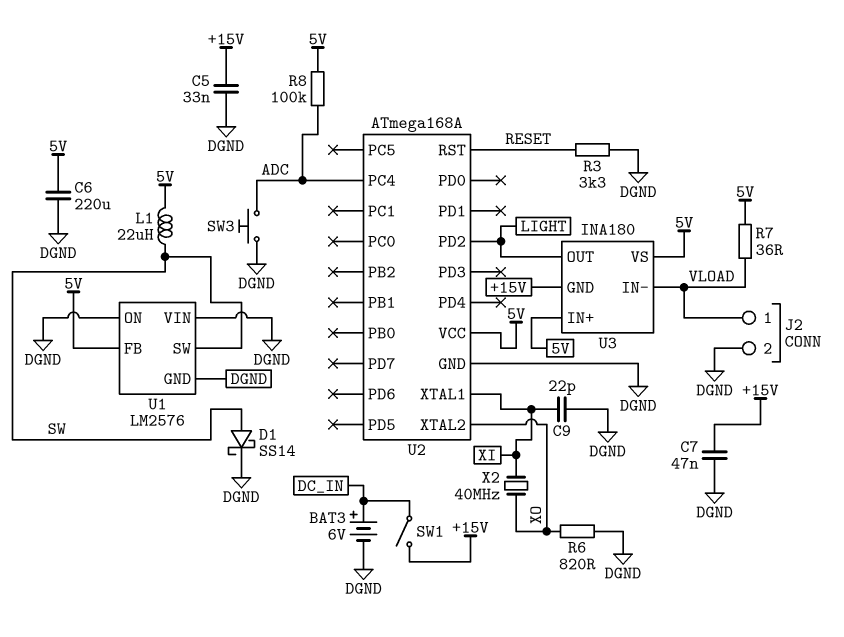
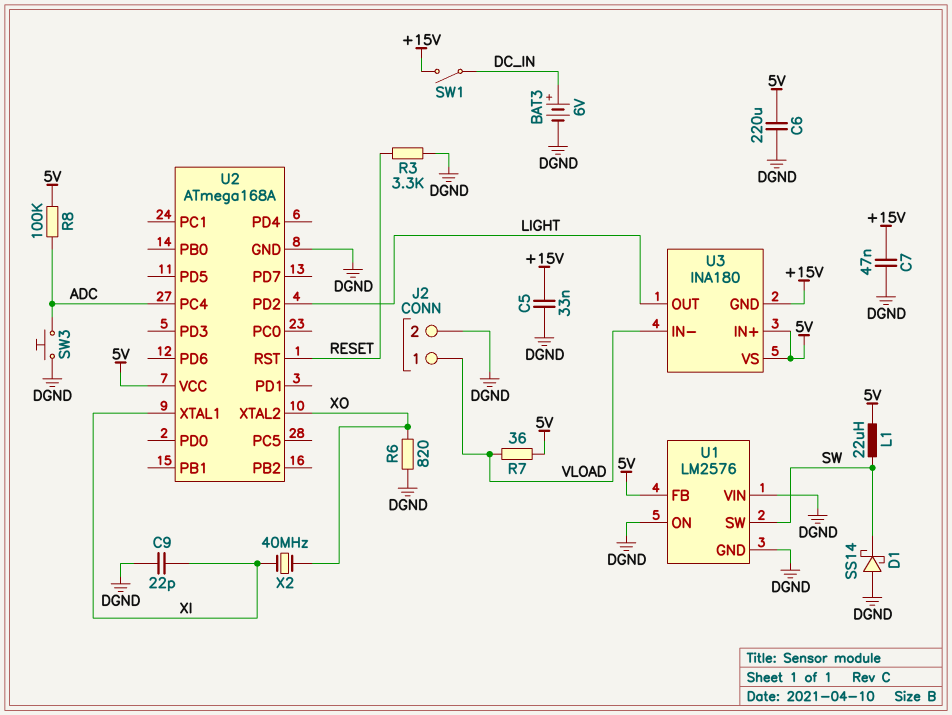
D1: schottky SS14 (A SW, K DGND) -> schottky SS14 (A DGND, K SW)

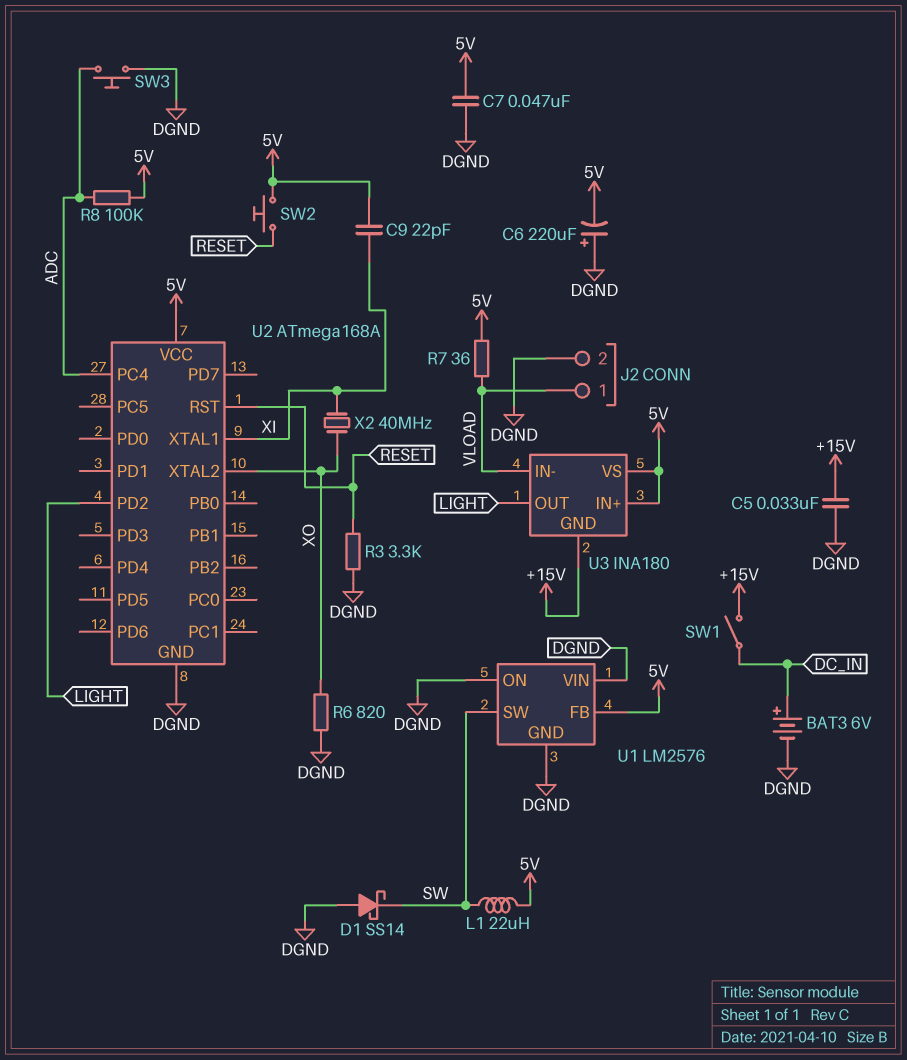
C6: 220uF (5V, DGND) -> 220uF (plus DGND, minus 5V)
C7: 47nF (+15V, DGND) -> 47nF (5V, DGND)
C9: 22pF (DGND, XI) -> 22pF (5V, XI)
SW2: none -> button (5V, RESET)

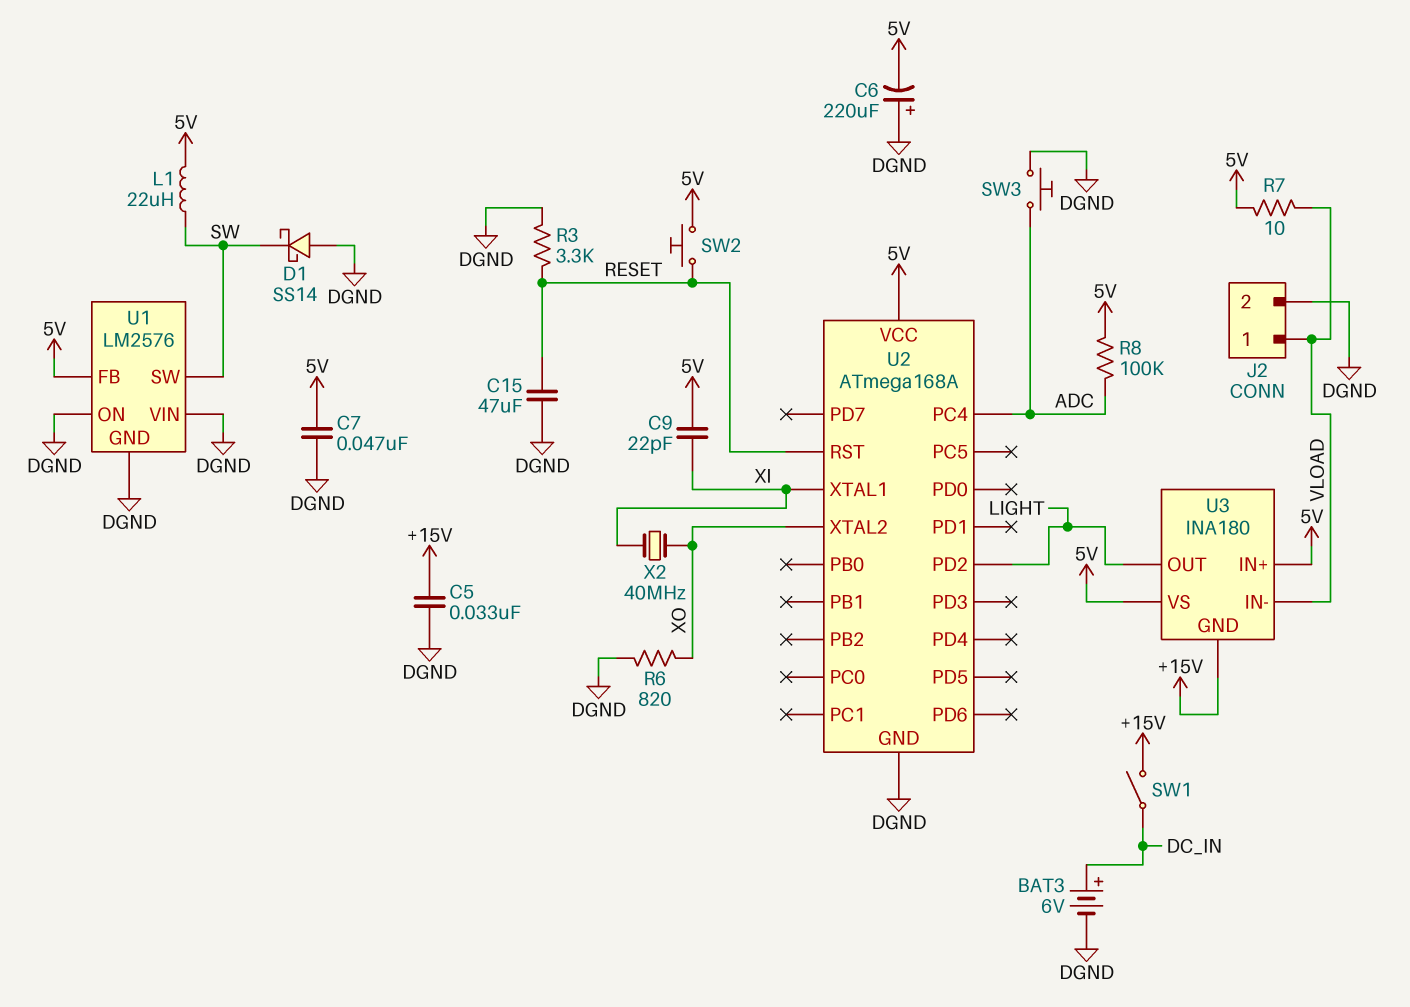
C15: none -> 47uF (DGND, RESET)
R7: 36 (5V, VLOAD) -> 10 (5V, VLOAD)

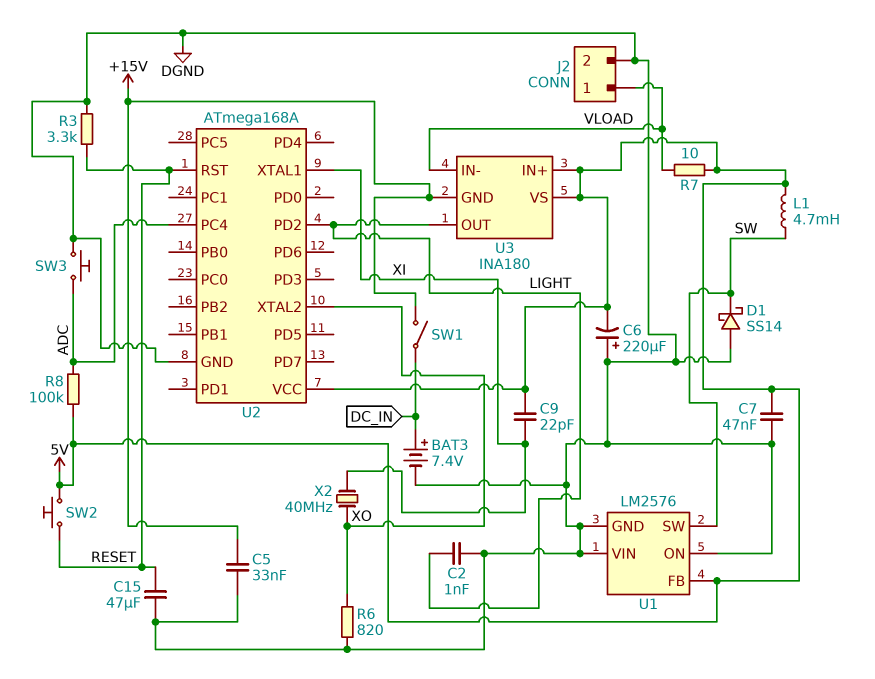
BAT3: 6V (plus DC_IN, minus DGND) -> 7.4V (plus DC_IN, minus DGND)
C2: none -> 1nF (DGND, LIGHT)
L1: 22uH (5V, SW) -> 4.7mH (5V, SW)

